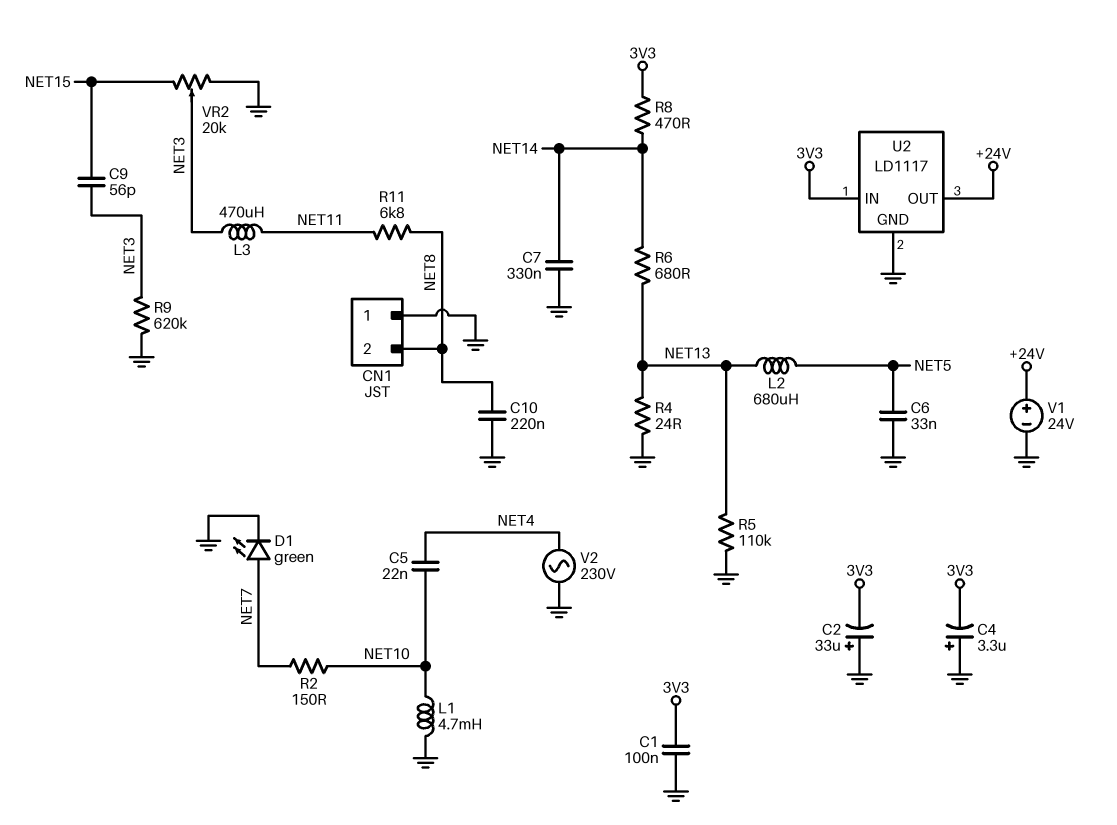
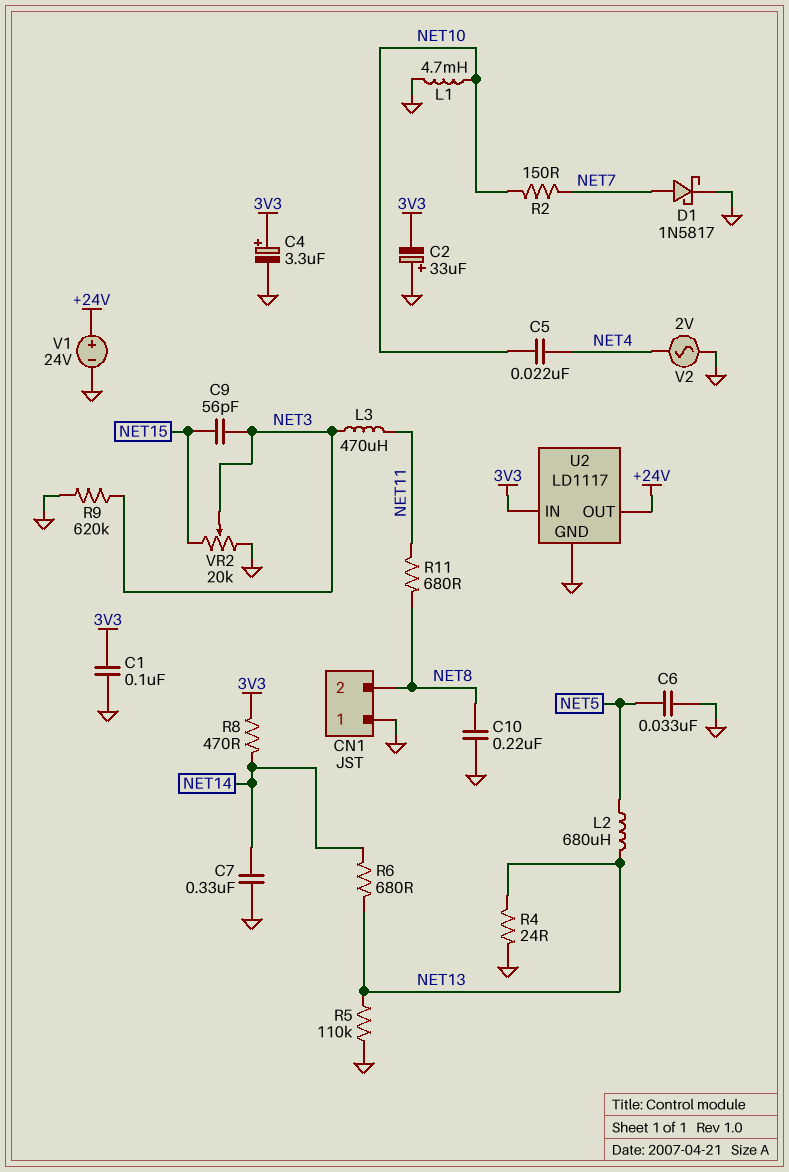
C4: 3.3uF (plus GND, minus 3V3) -> 3.3uF (plus 3V3, minus GND)
D1: LED green (A NET7, K GND) -> schottky 1N5817 (A NET7, K GND)
R11: 6.8k (NET8, NET11) -> 680 (NET8, NET11)
V2: AC 230V (GND, NET4) -> AC 2V (GND, NET4)

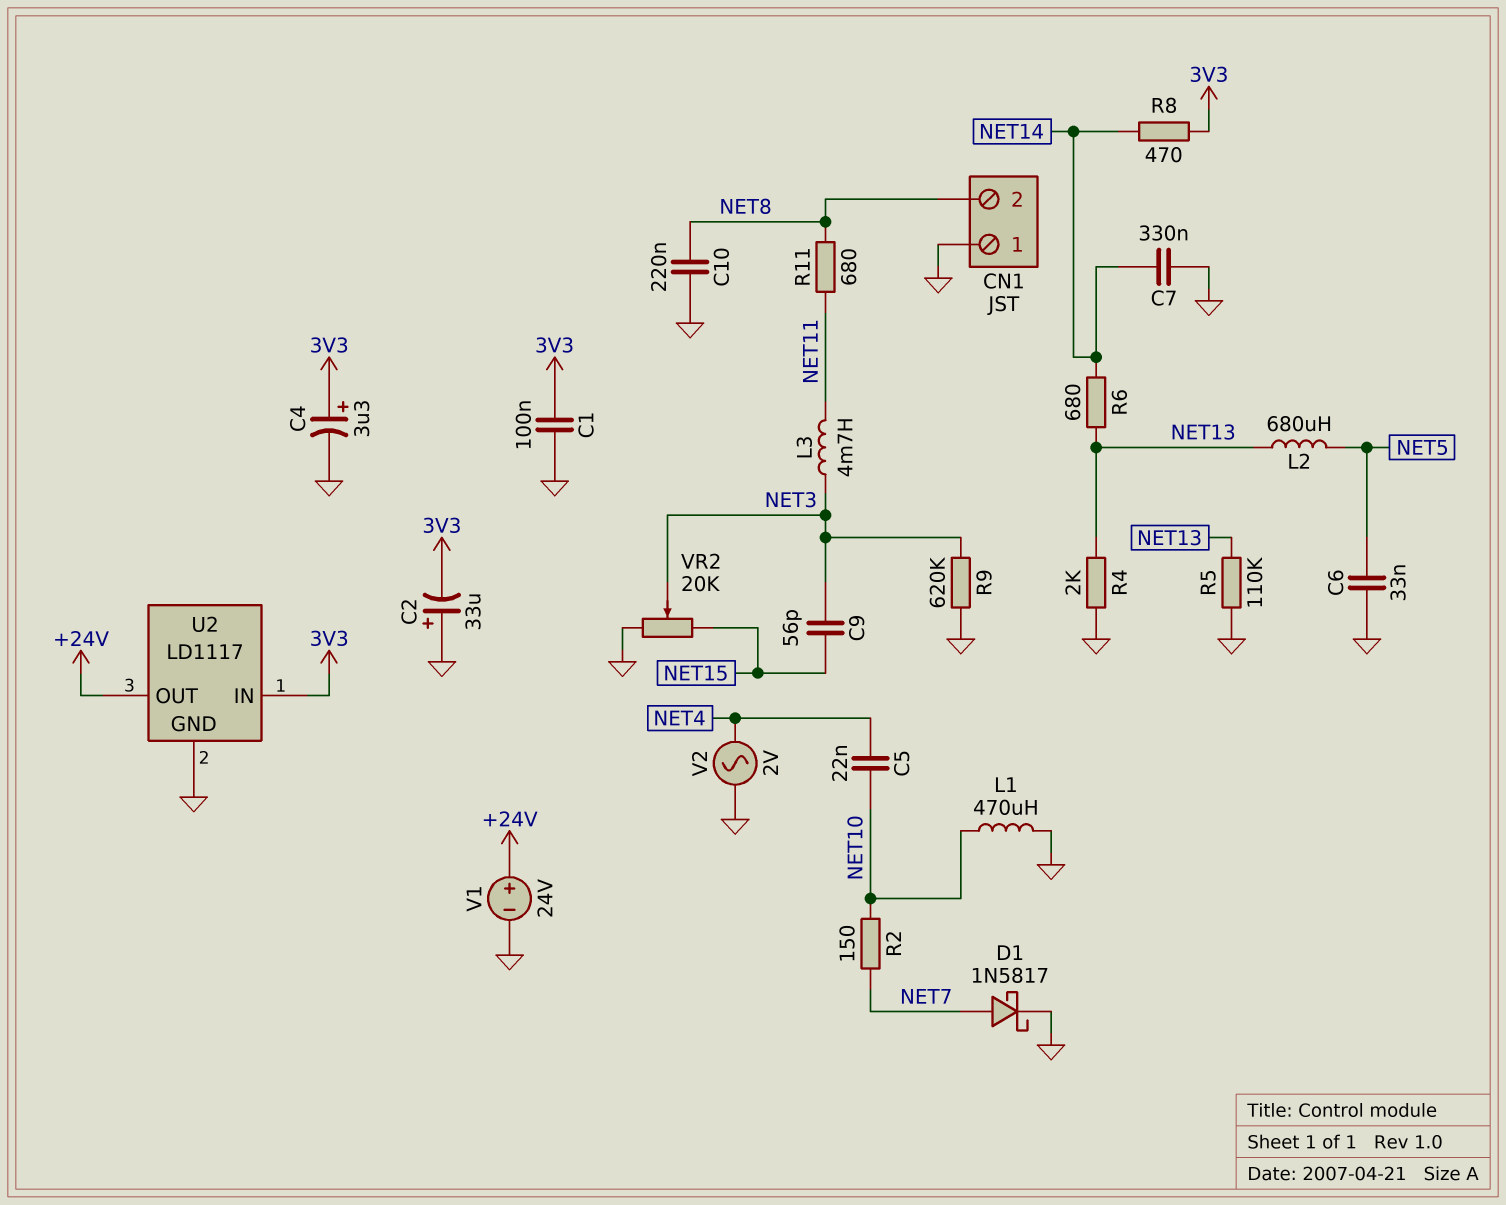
L1: 4.7mH (GND, NET10) -> 470uH (GND, NET10)
L3: 470uH (NET3, NET11) -> 4.7mH (NET3, NET11)
R4: 24 (GND, NET13) -> 2k (GND, NET13)

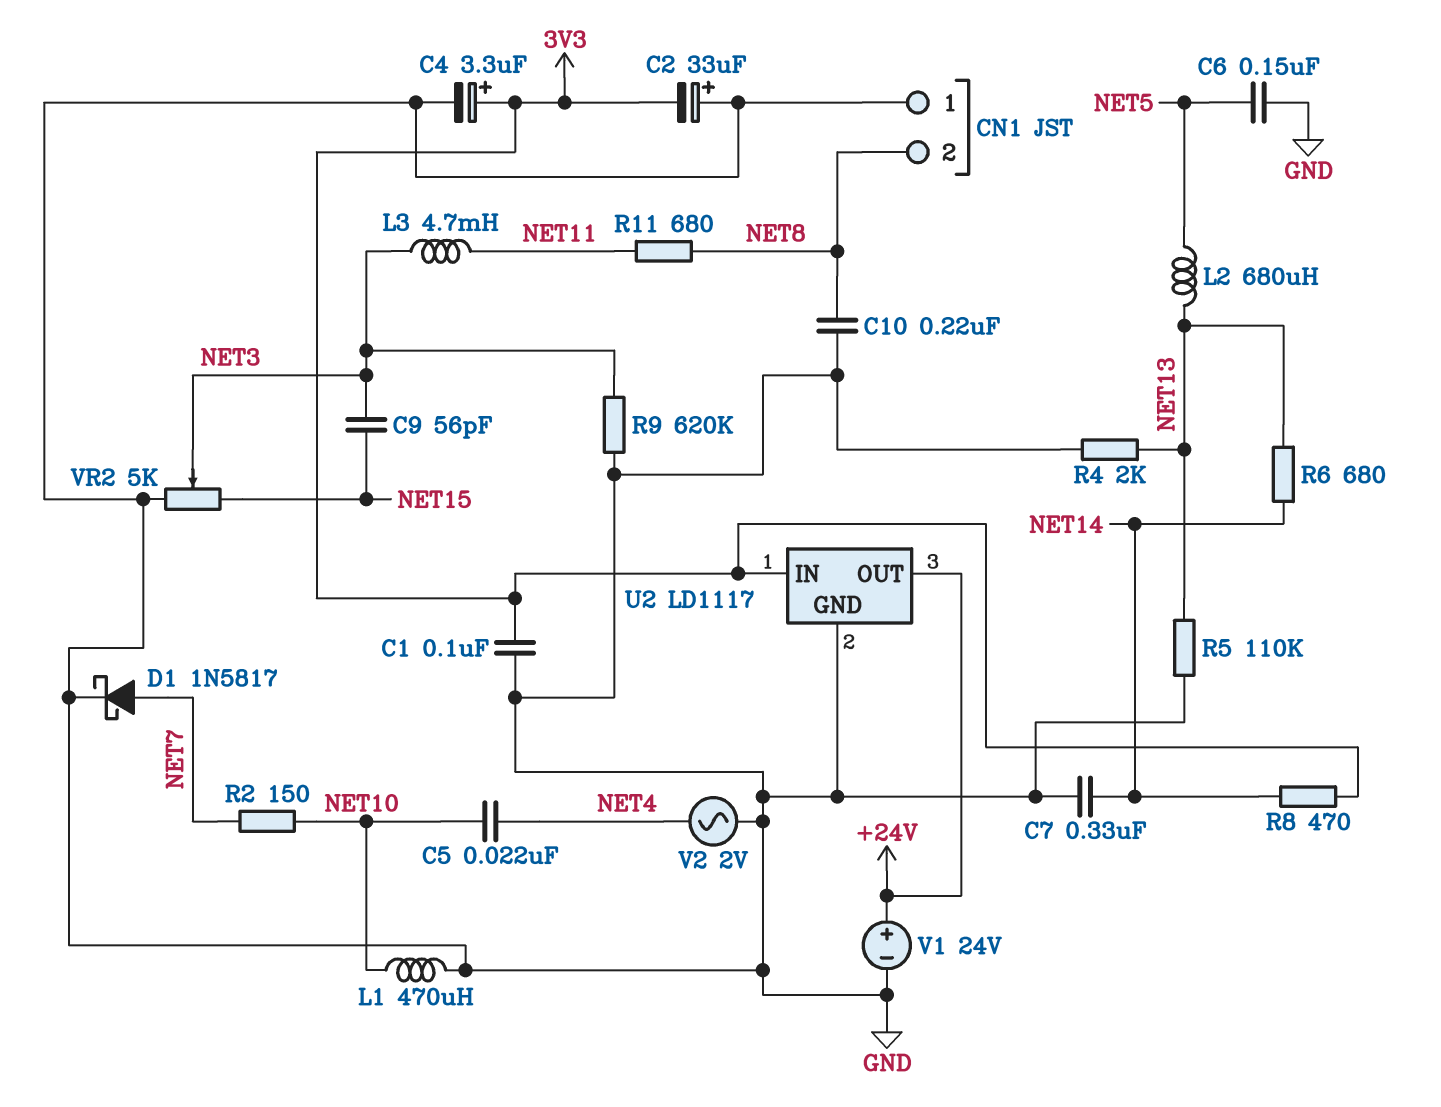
C6: 33nF (GND, NET5) -> 150nF (GND, NET5)
VR2: 20k (GND, NET15, wiper NET3) -> 5k (GND, NET15, wiper NET3)

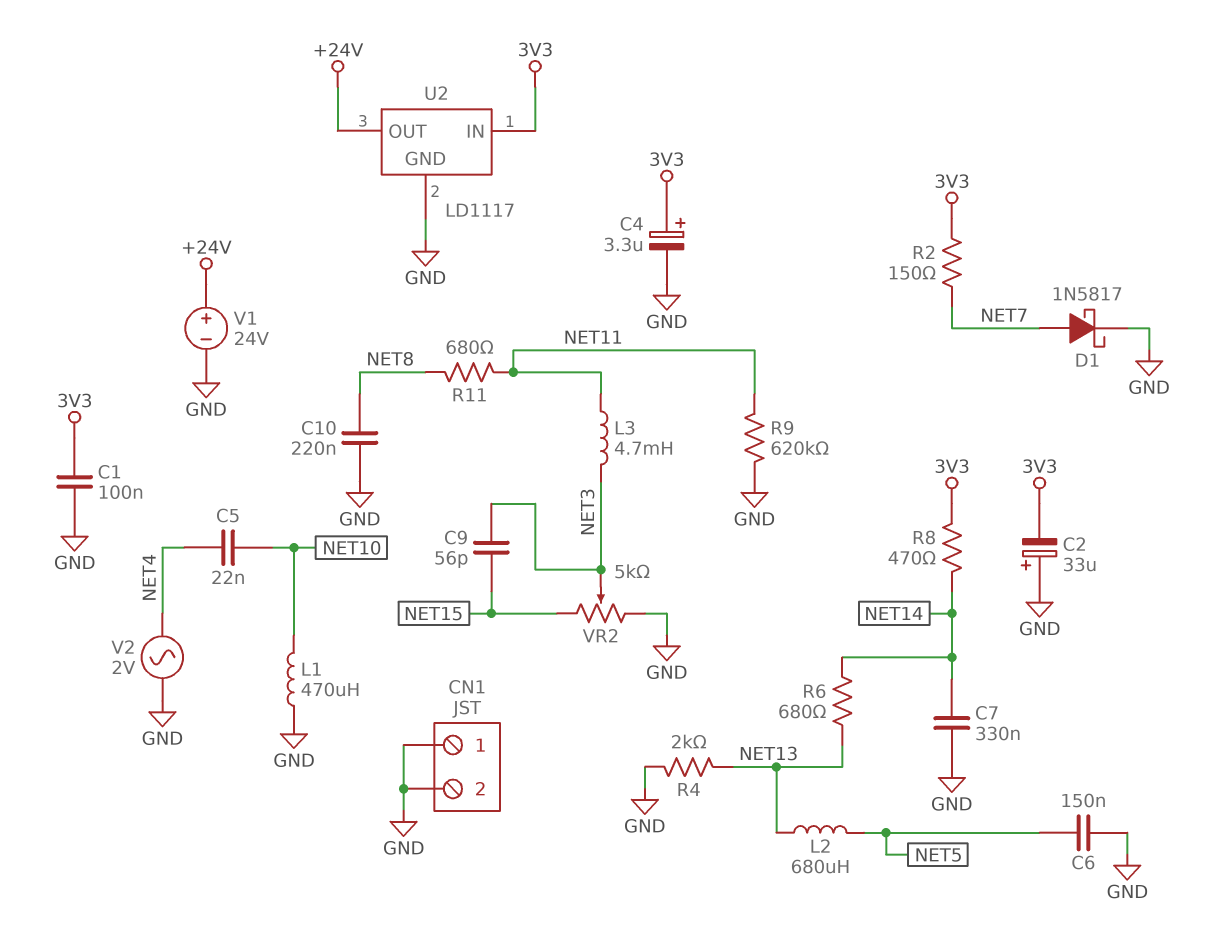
CN1 pin 2: NET8 -> GND
R2: 150 (NET7, NET10) -> 150 (3V3, NET7)
R5: 110k (GND, NET13) -> none
R9: 620k (GND, NET3) -> 620k (GND, NET11)

